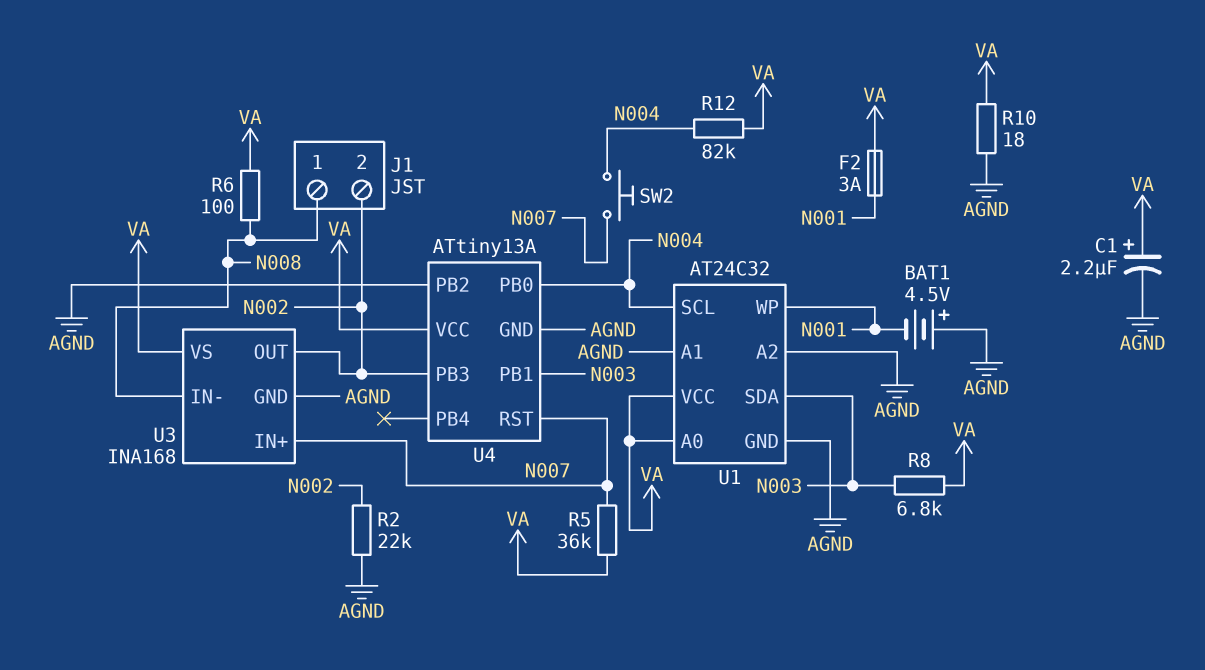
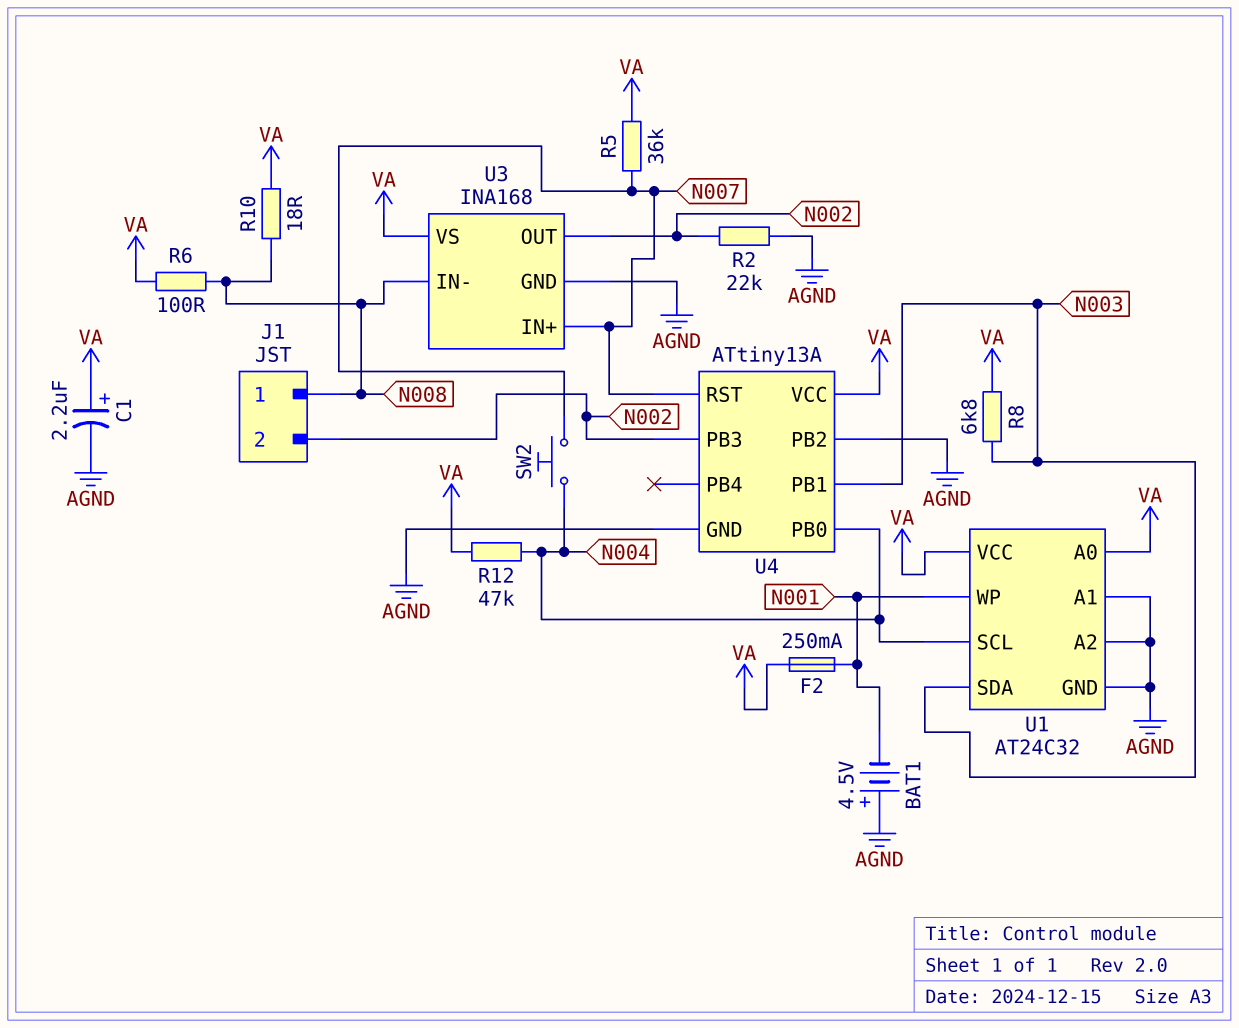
F2: 3A (N001, VA) -> 250mA (N001, VA)
R10: 18 (AGND, VA) -> 18 (N008, VA)
R12: 82k (N004, VA) -> 47k (N004, VA)

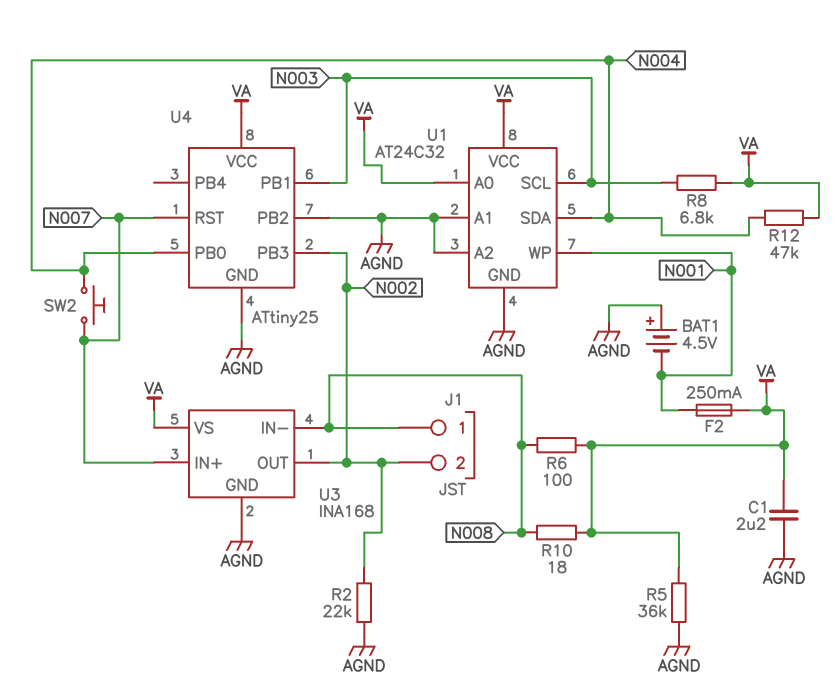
C1: 2.2uF (plus VA, minus AGND) -> 2.2uF (AGND, VA)
R5: 36k (N007, VA) -> 36k (AGND, VA)
U1 pin SCL: N004 -> N003
U1 pin SDA: N003 -> N004
U4: ATtiny13A -> ATtiny25

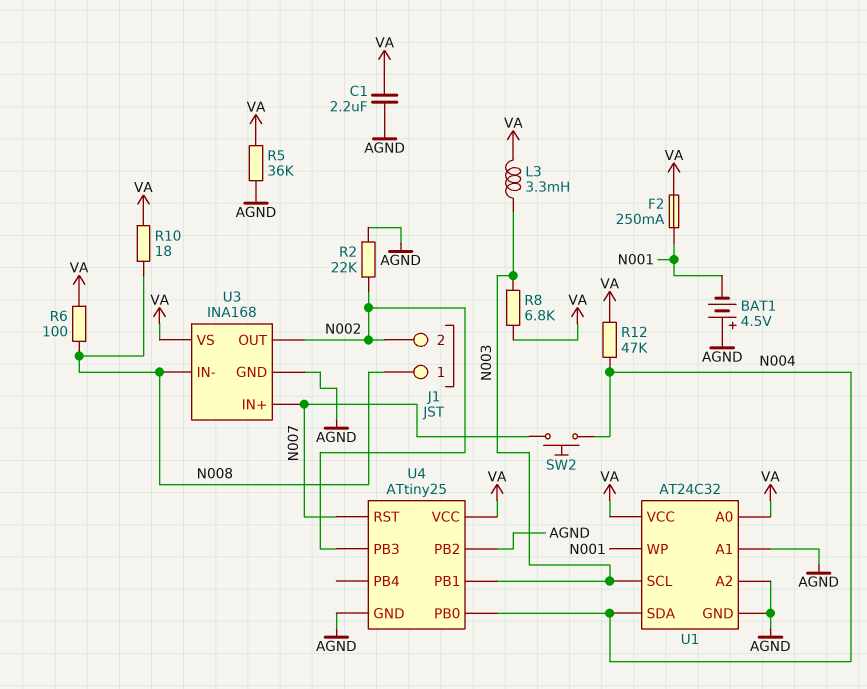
L3: none -> 3.3mH (N003, VA)

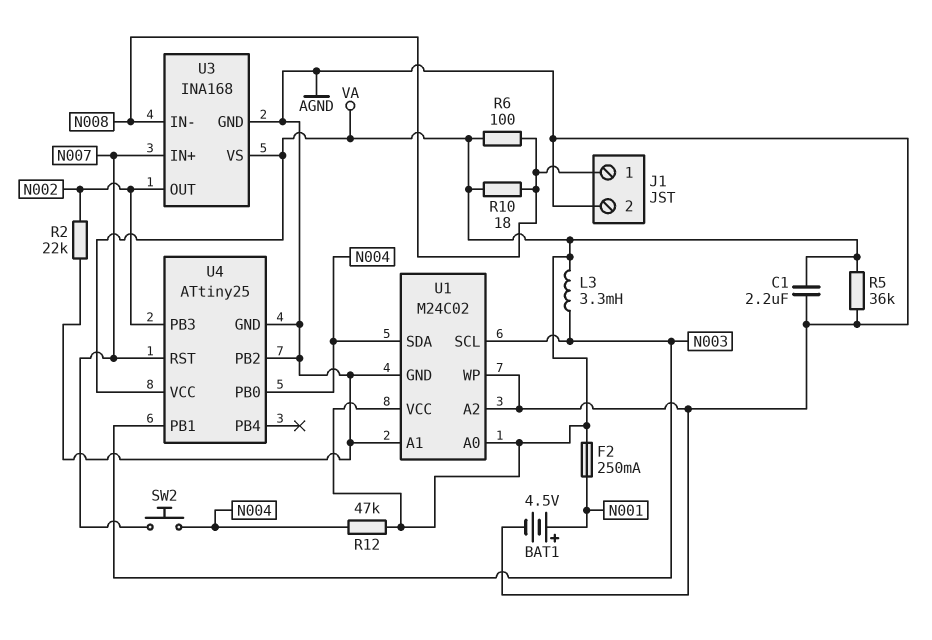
BAT1: 4.5V (plus AGND, minus N001) -> 4.5V (plus N001, minus AGND)
J1 pin 2: N002 -> AGND
R8: 6.8k (N003, VA) -> none
U1: AT24C32 -> M24C02
U1 pin WP: N001 -> AGND

